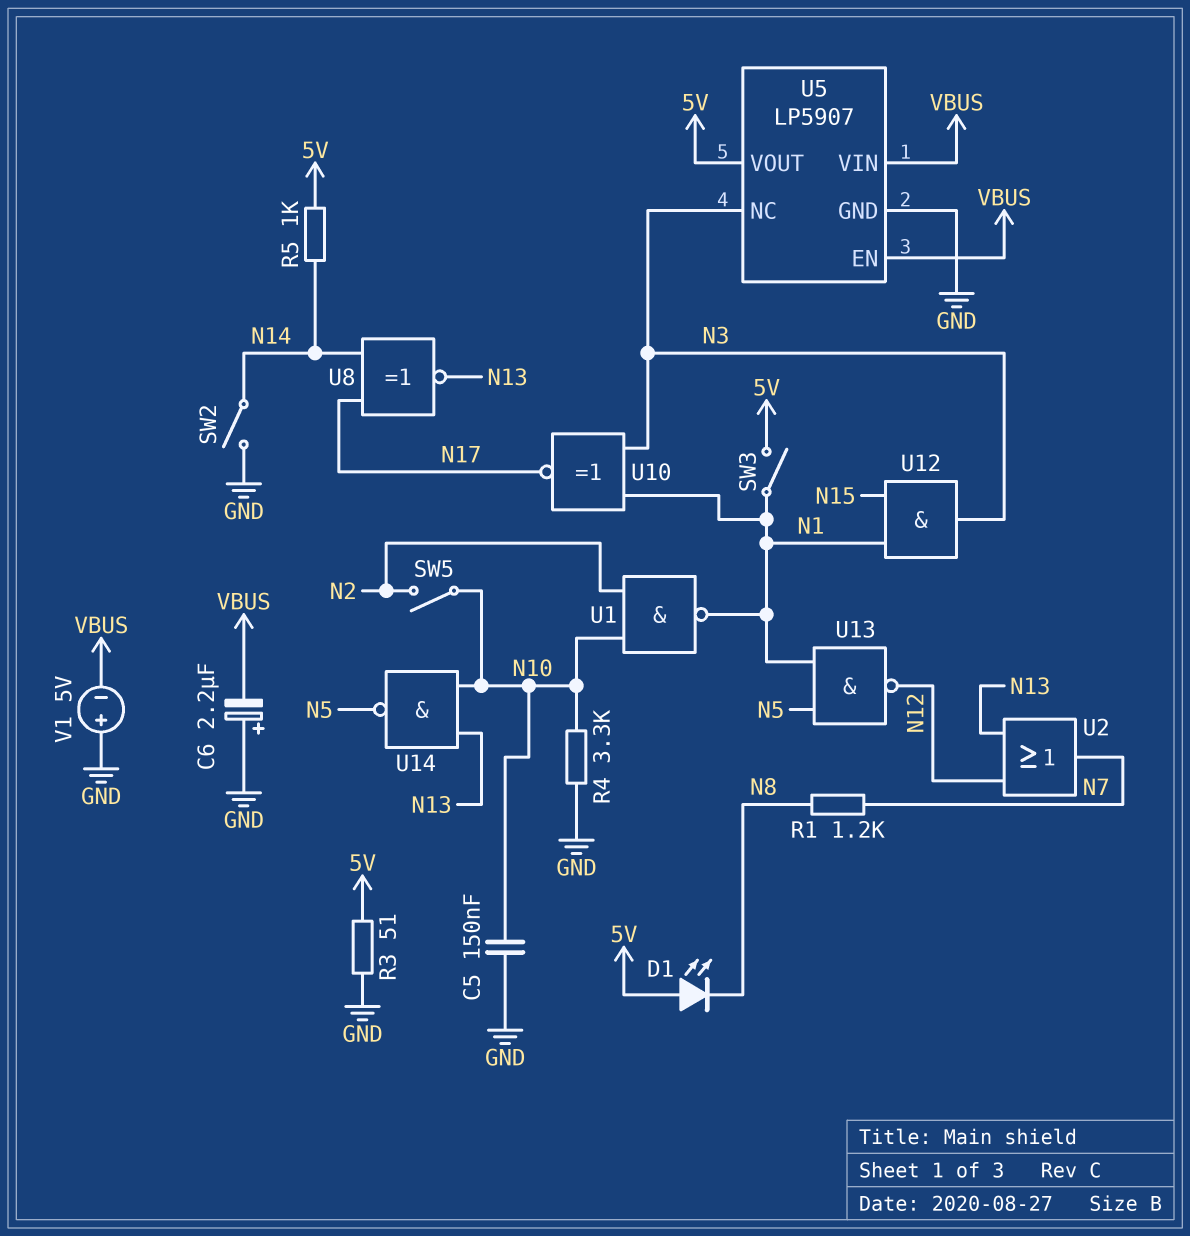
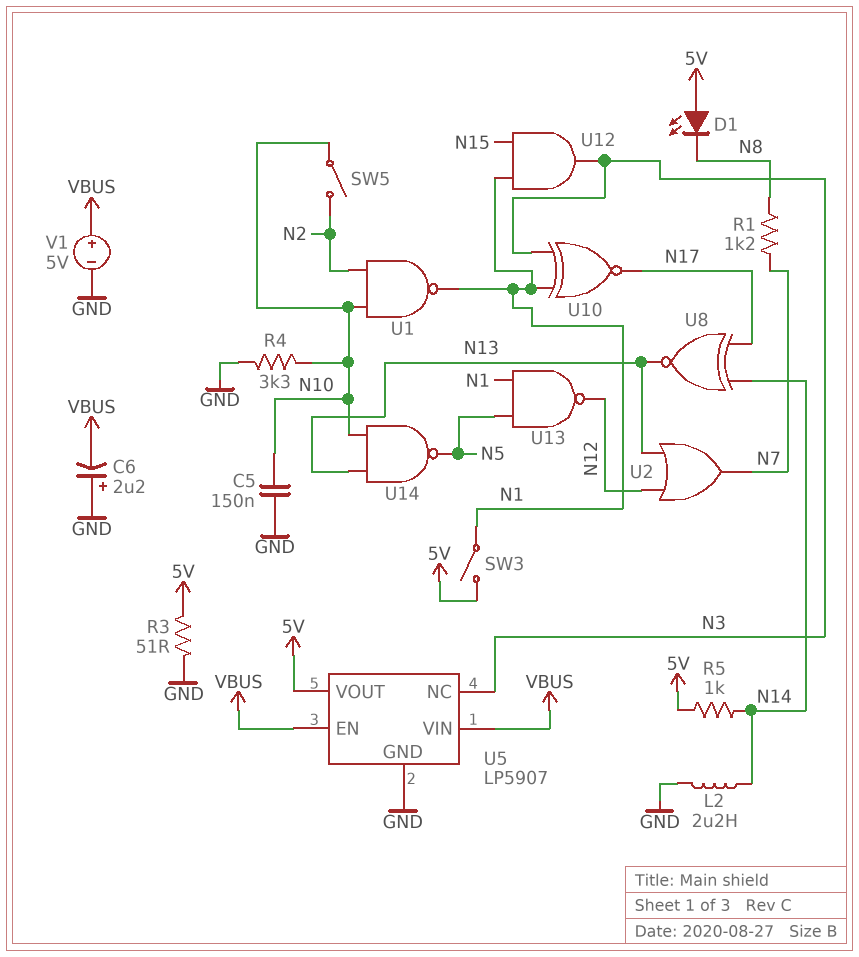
L2: none -> 2.2uH (GND, N14)
SW2: switch (GND, N14) -> none
V1: 5V (plus GND, minus VBUS) -> 5V (plus VBUS, minus GND)

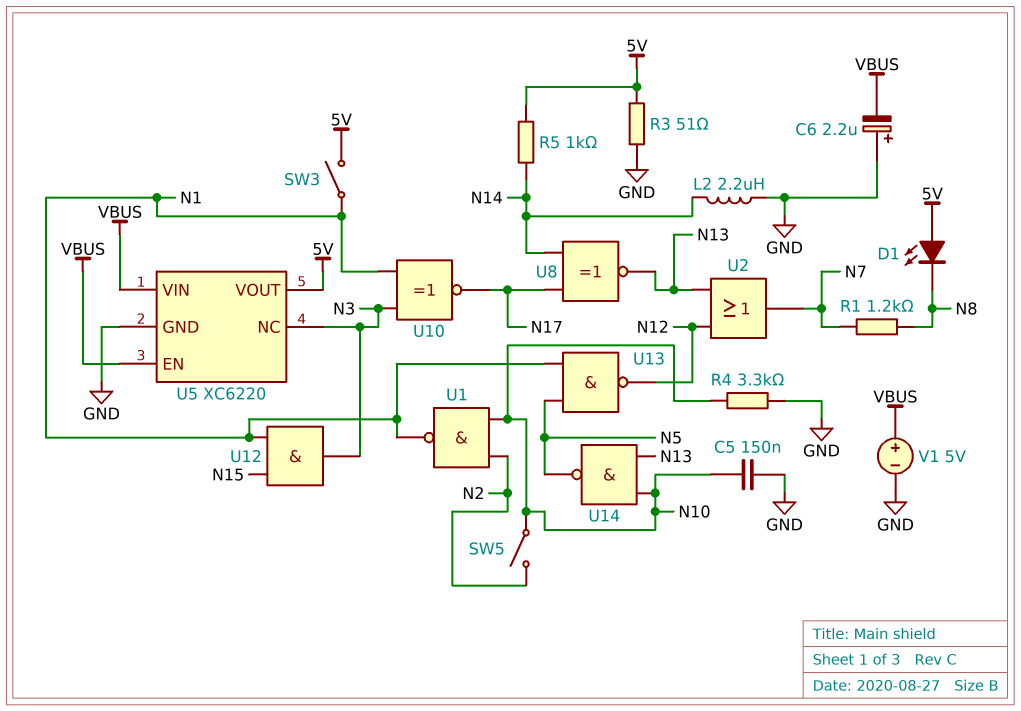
U5: LP5907 -> XC6220

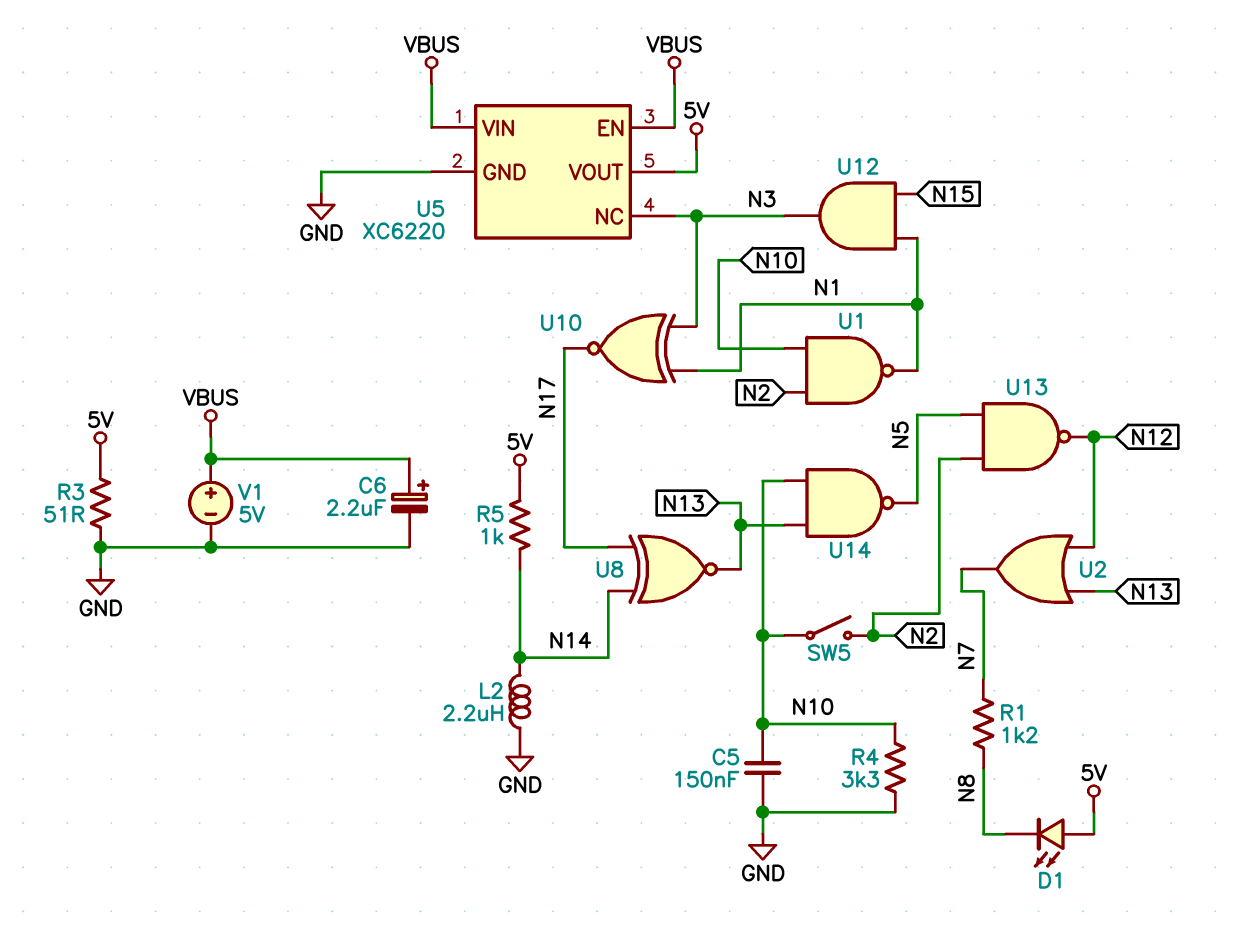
C6: 2.2uF (plus GND, minus VBUS) -> 2.2uF (plus VBUS, minus GND)
SW3: switch (5V, N1) -> none
U13: NAND (in N1, in N5, out N12) -> NAND (in N2, in N5, out N12)

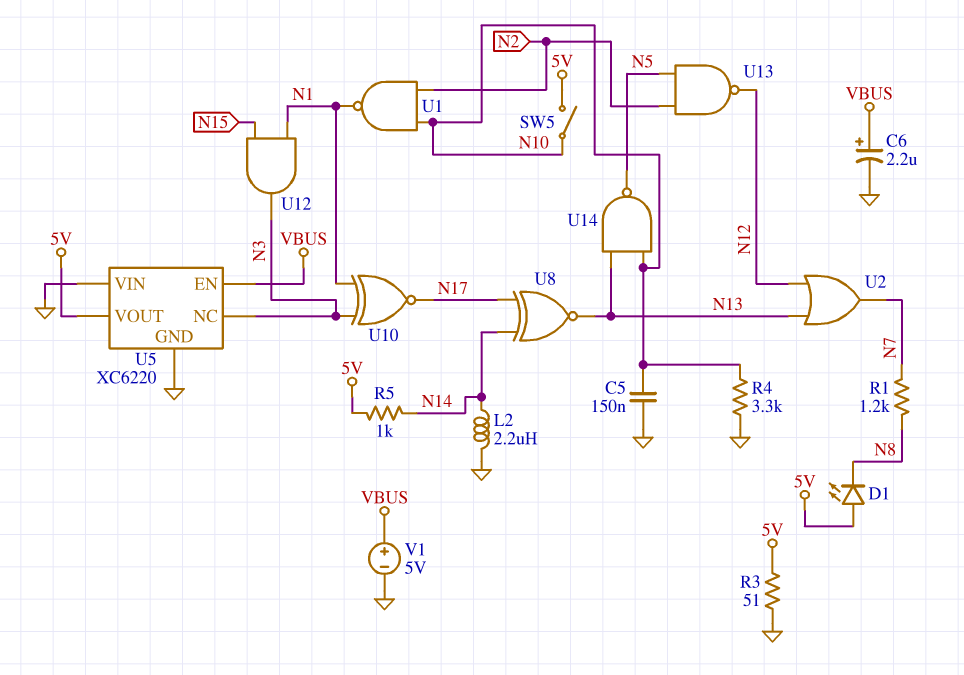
SW5: switch (N2, N10) -> switch (5V, N10)
U5 pin VIN: VBUS -> GND

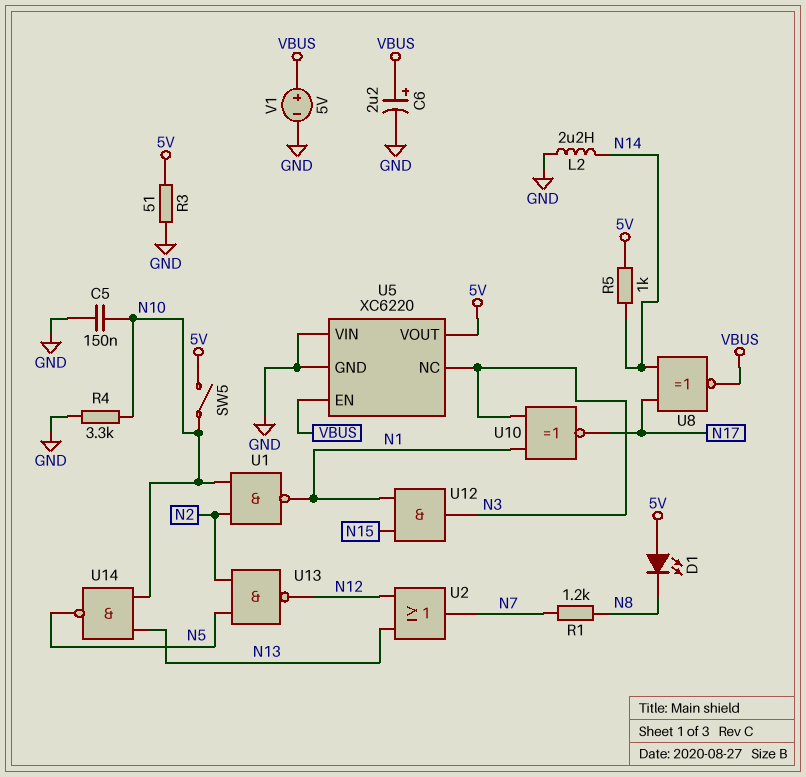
U8: XNOR (in N14, in N17, out N13) -> XNOR (in N14, in N17, out VBUS)

